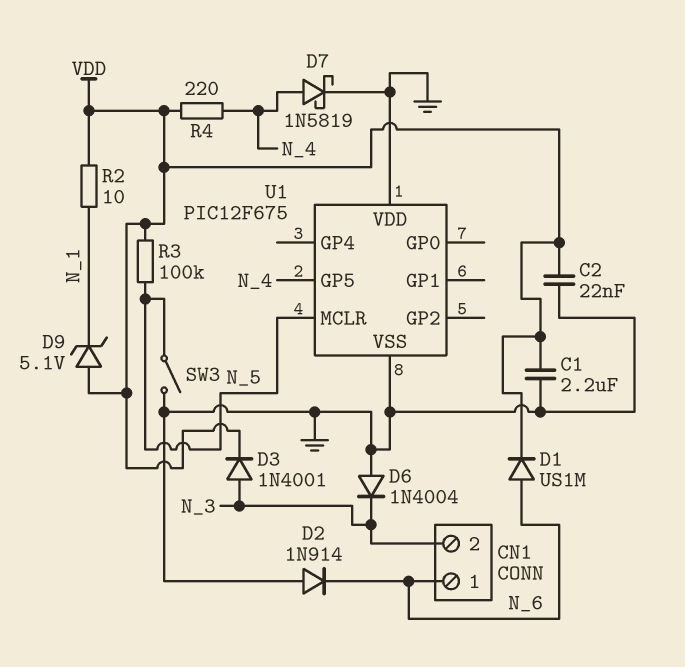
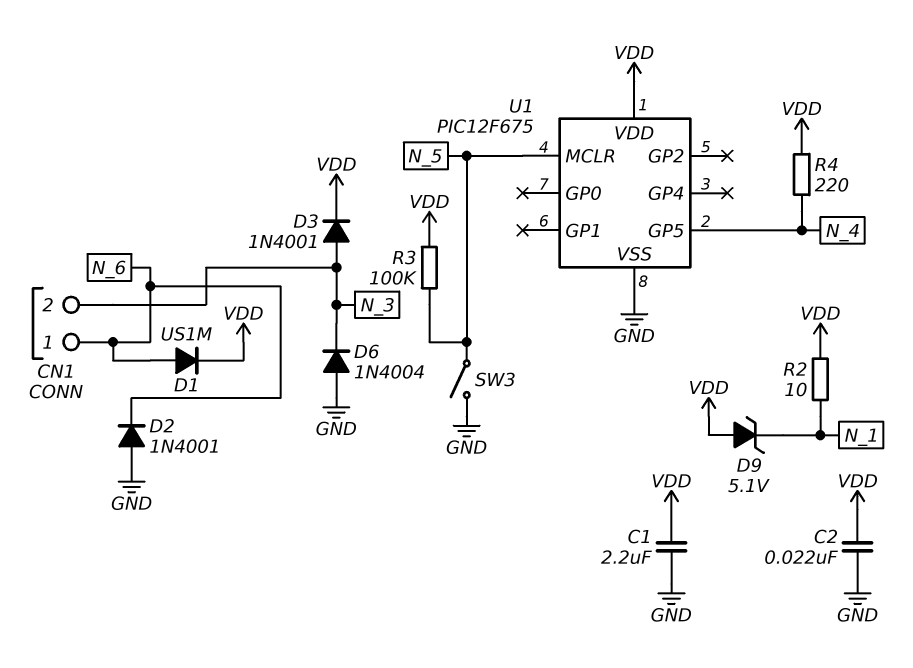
D2: diode 1N914 (A GND, K N_6) -> diode 1N4001 (A GND, K N_6)
D7: schottky 1N5819 (A N_4, K GND) -> none
U1 pin VDD: GND -> VDD

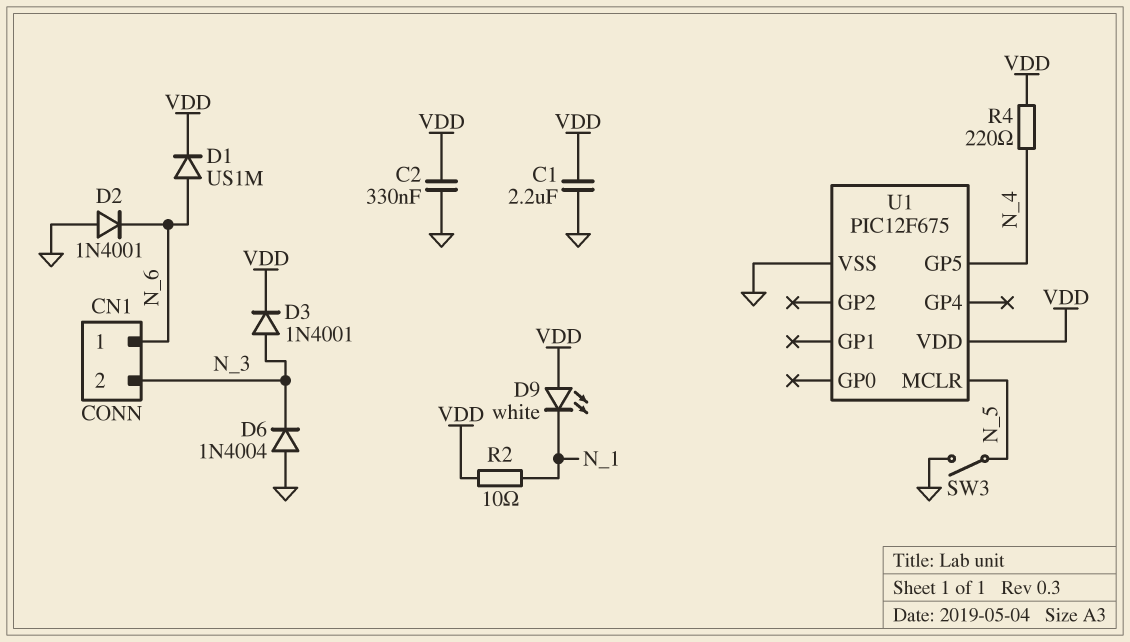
C2: 22nF (GND, VDD) -> 330nF (GND, VDD)
D9: zener 5.1V (A VDD, K N_1) -> LED white (A VDD, K N_1)
R3: 100k (N_5, VDD) -> none

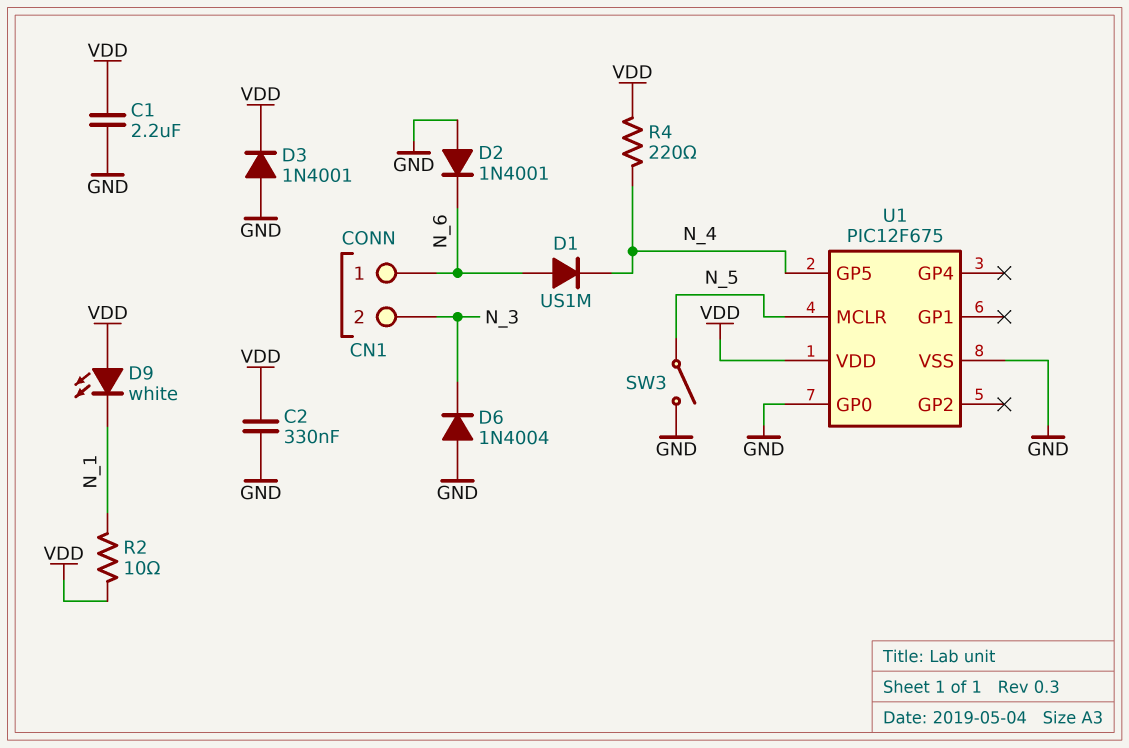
D1: diode US1M (A N_6, K VDD) -> diode US1M (A N_6, K N_4)
D3: diode 1N4001 (A N_3, K VDD) -> diode 1N4001 (A GND, K VDD)
U1 pin GP0: none -> GND

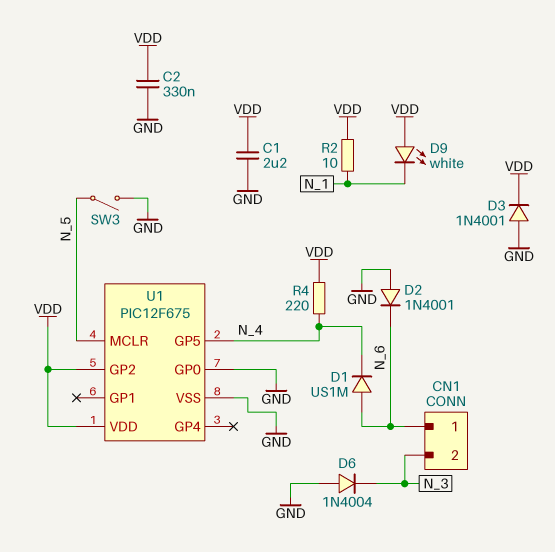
U1 pin GP2: none -> VDD

